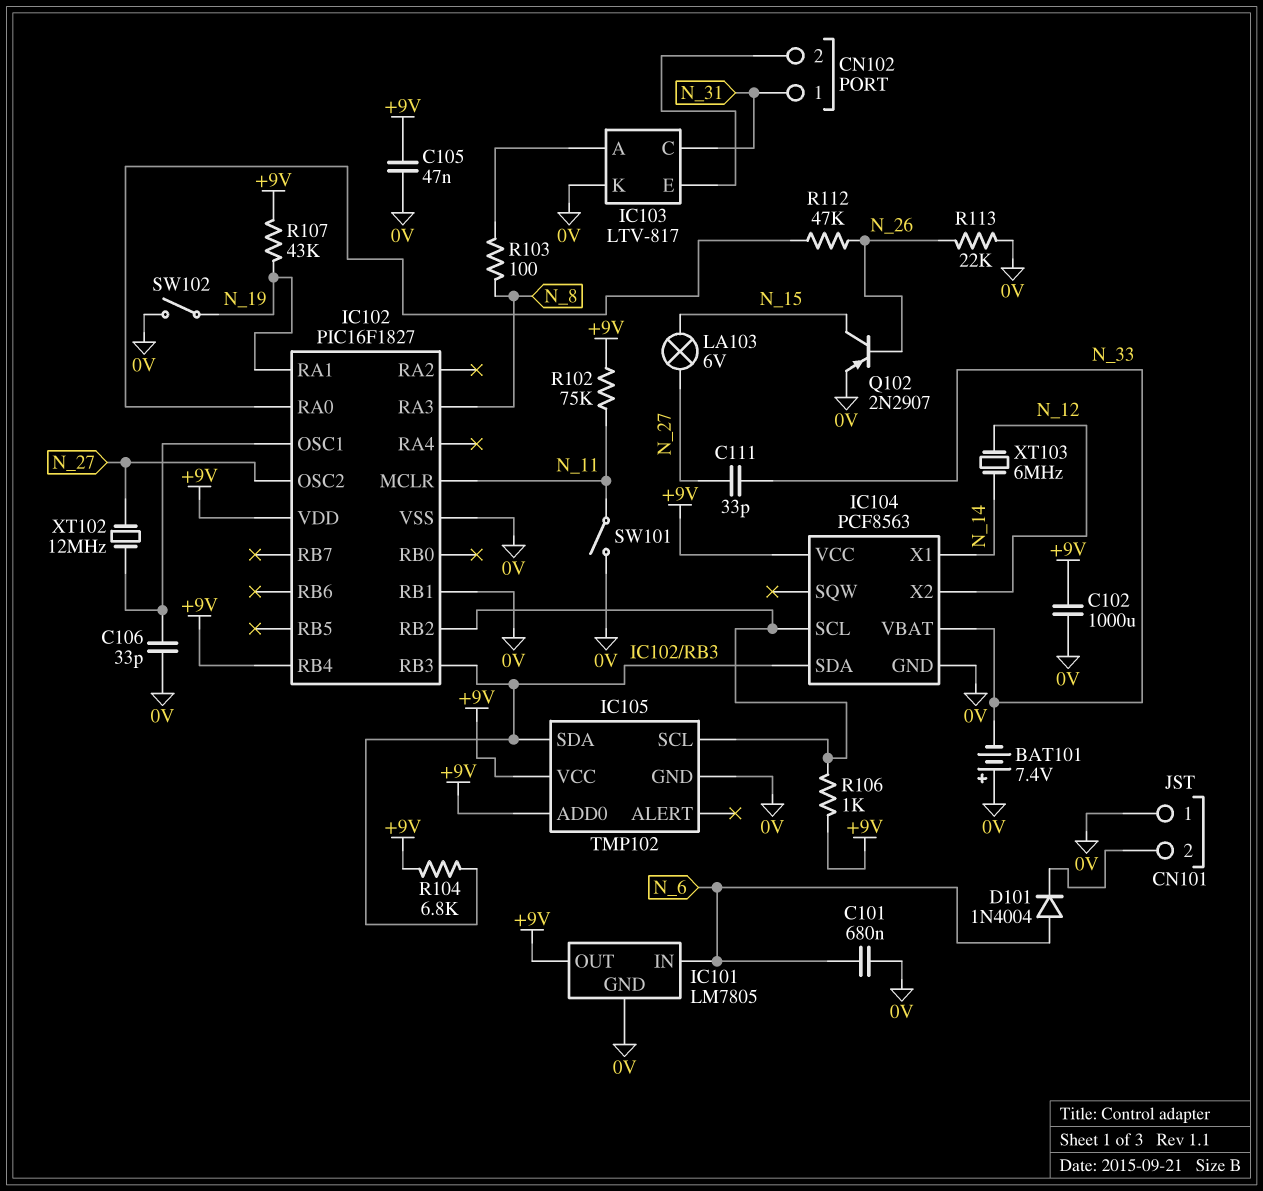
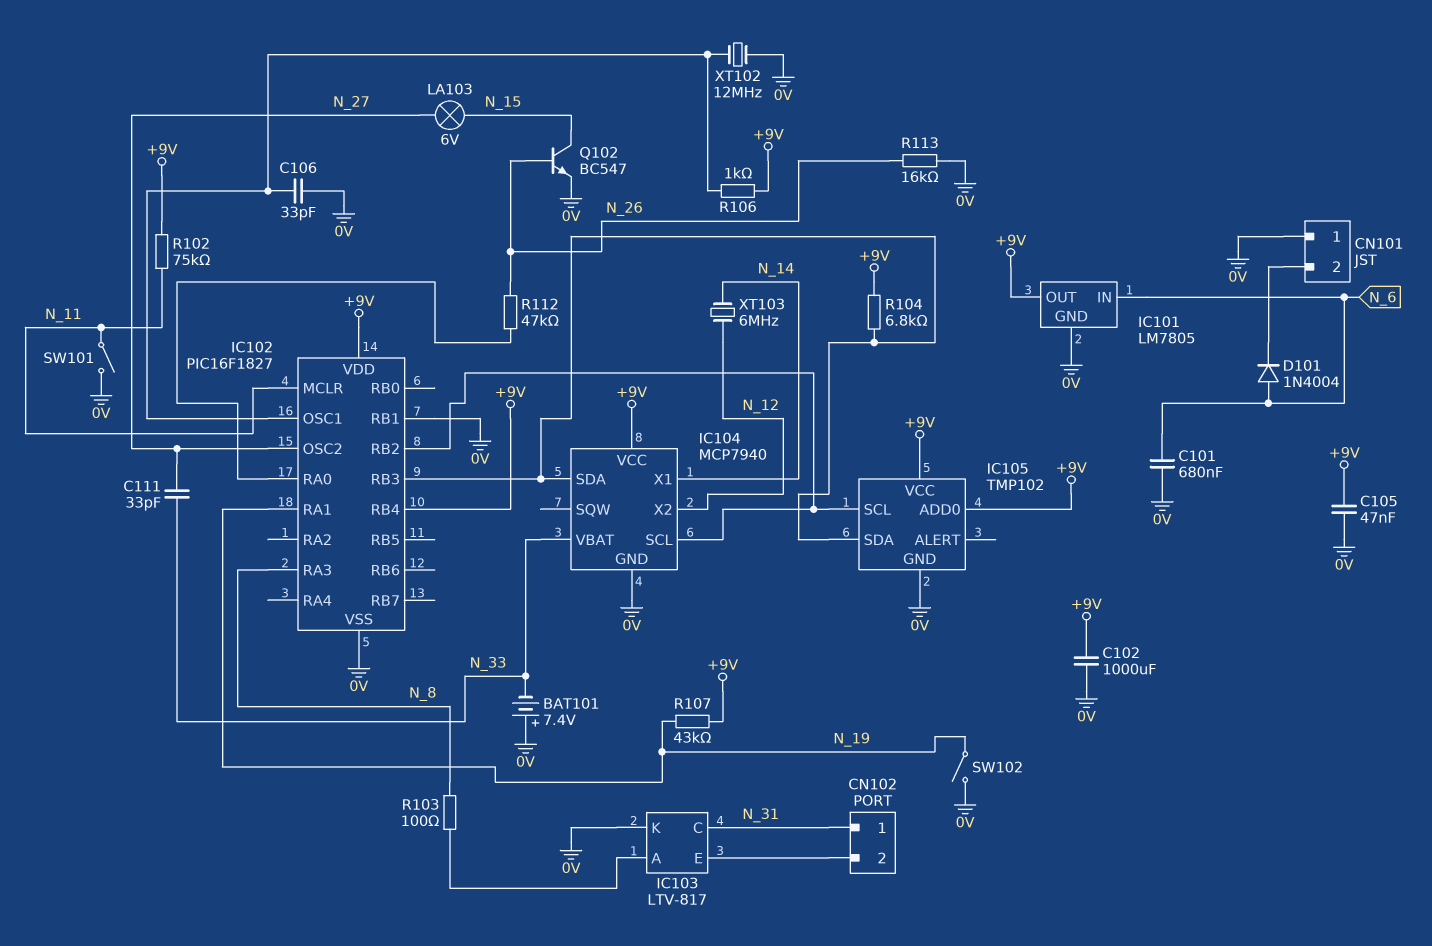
IC104: PCF8563 -> MCP7940
Q102: PNP 2N2907 (B N_26, C N_15, E 0V) -> NPN BC547 (B N_26, C N_15, E 0V)
R106: 1k (+9V, IC102/RB2) -> 1k (+9V, IC102/OSC1)
R113: 22k (0V, N_26) -> 16k (0V, N_26)
XT102: 12MHz (IC102/OSC1, N_27) -> 12MHz (0V, IC102/OSC1)

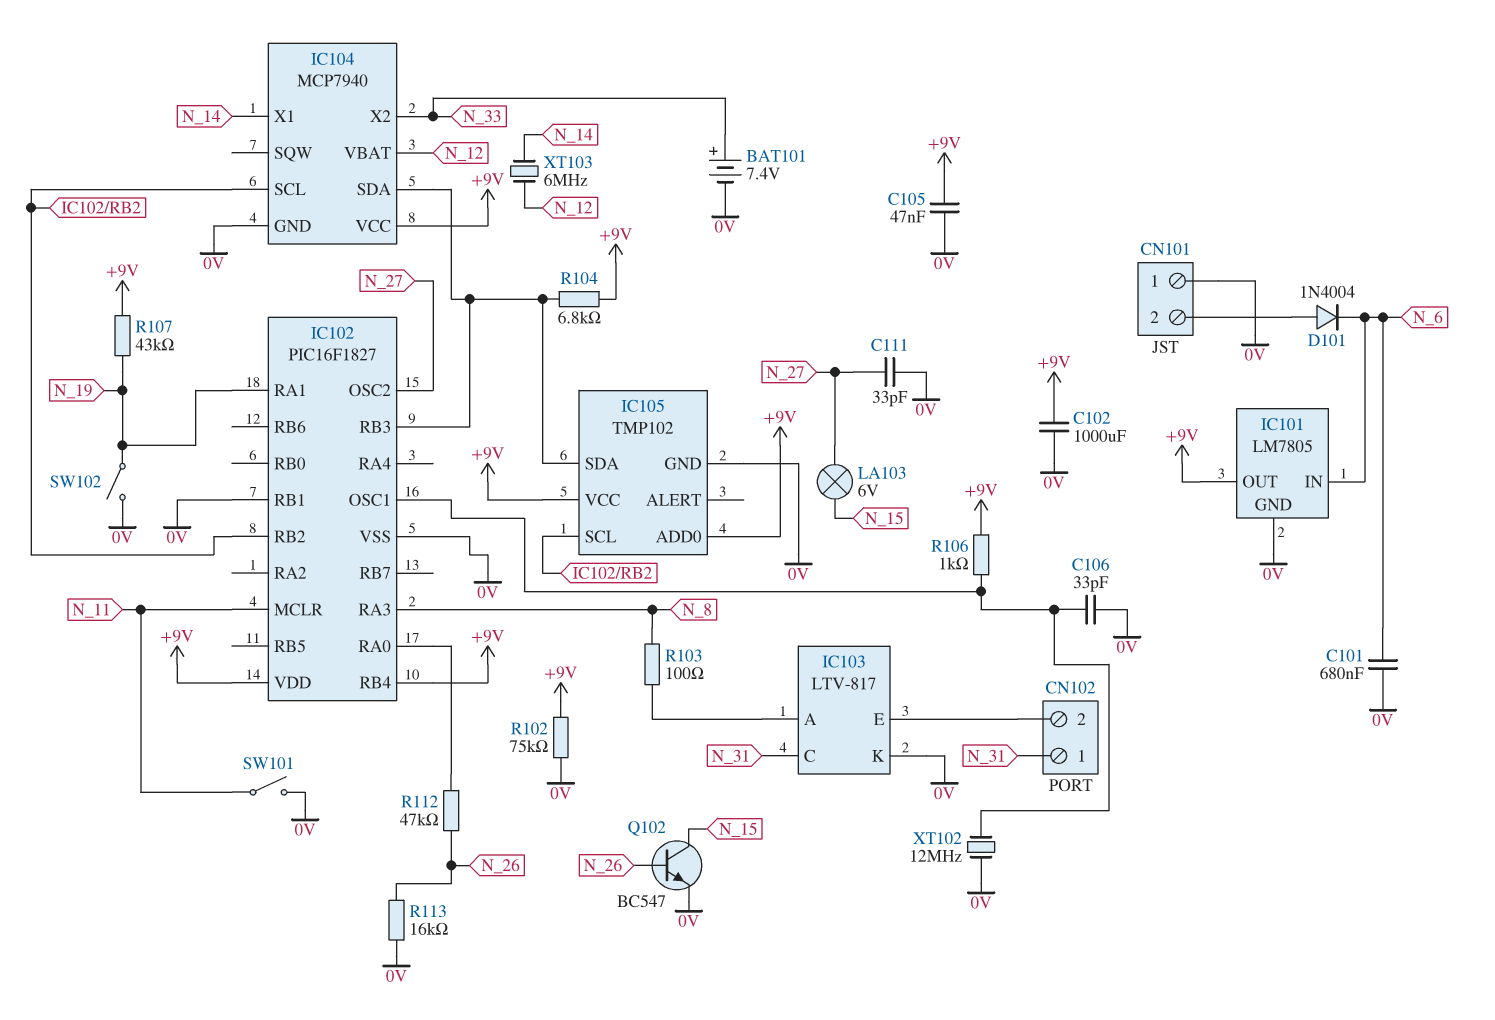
BAT101: 7.4V (plus 0V, minus N_33) -> 7.4V (plus N_33, minus 0V)
C111: 33pF (N_27, N_33) -> 33pF (0V, N_27)
D101: diode 1N4004 (A N_6, K CN101/2) -> diode 1N4004 (A CN101/2, K N_6)
IC104 pin VBAT: N_33 -> N_12
IC104 pin X2: N_12 -> N_33
R102: 75k (+9V, N_11) -> 75k (+9V, 0V)

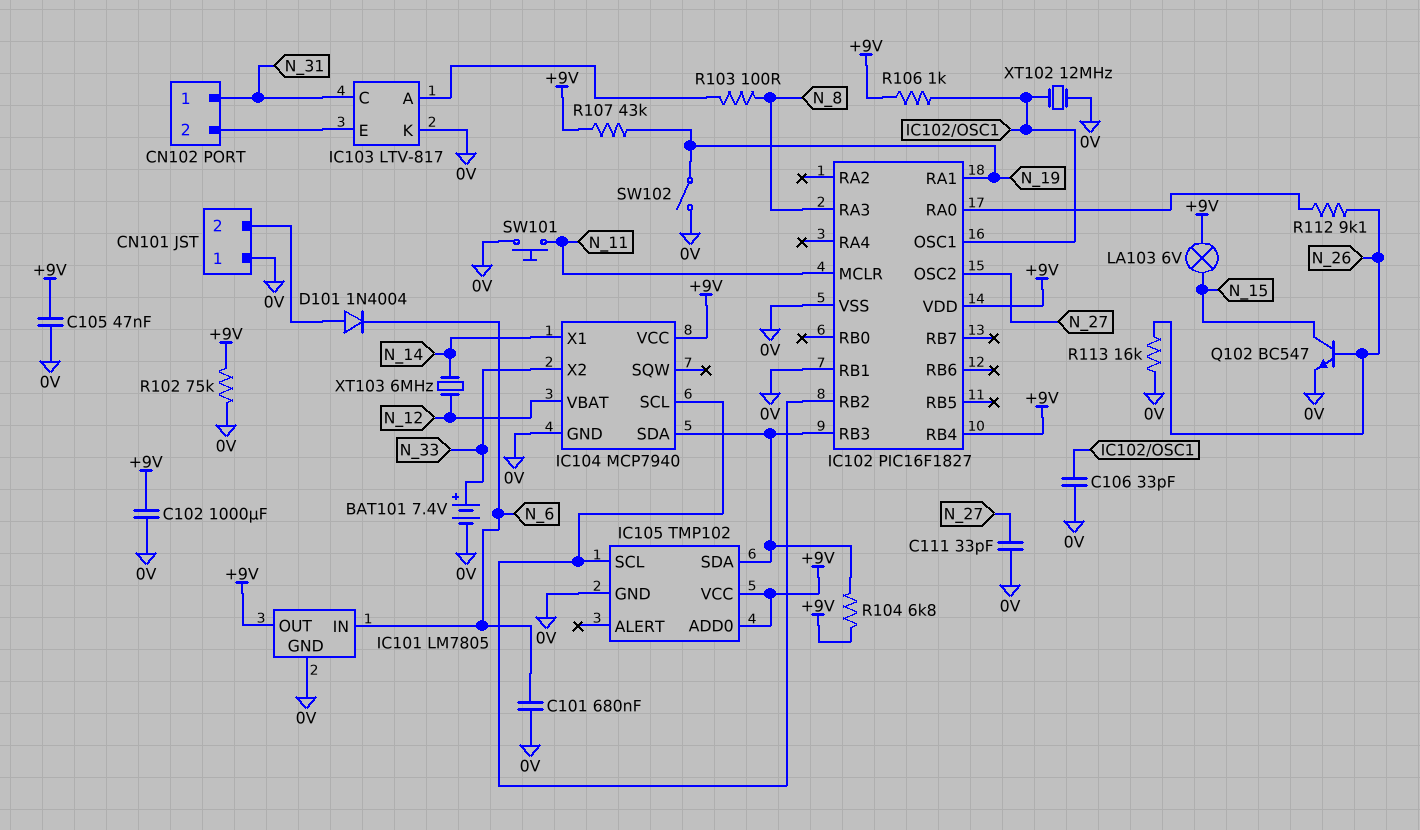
LA103: lamp 6V (N_15, N_27) -> lamp 6V (+9V, N_15)
R112: 47k (IC102/RA0, N_26) -> 9.1k (IC102/RA0, N_26)
SW101: switch (0V, N_11) -> button (0V, N_11)

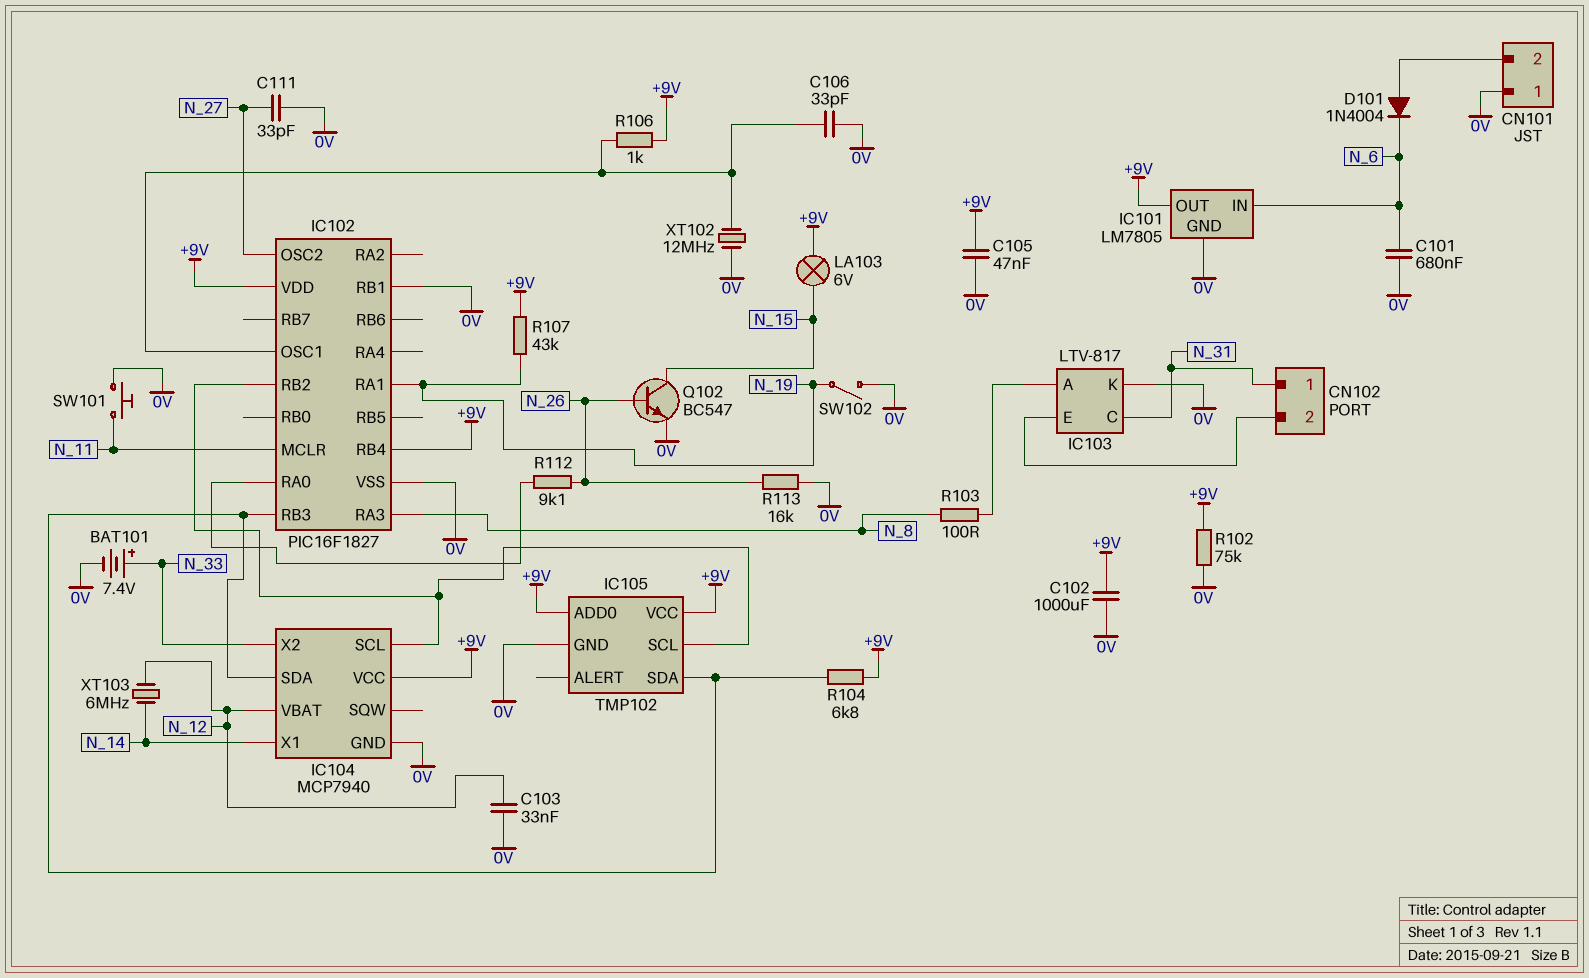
C103: none -> 33nF (0V, N_12)

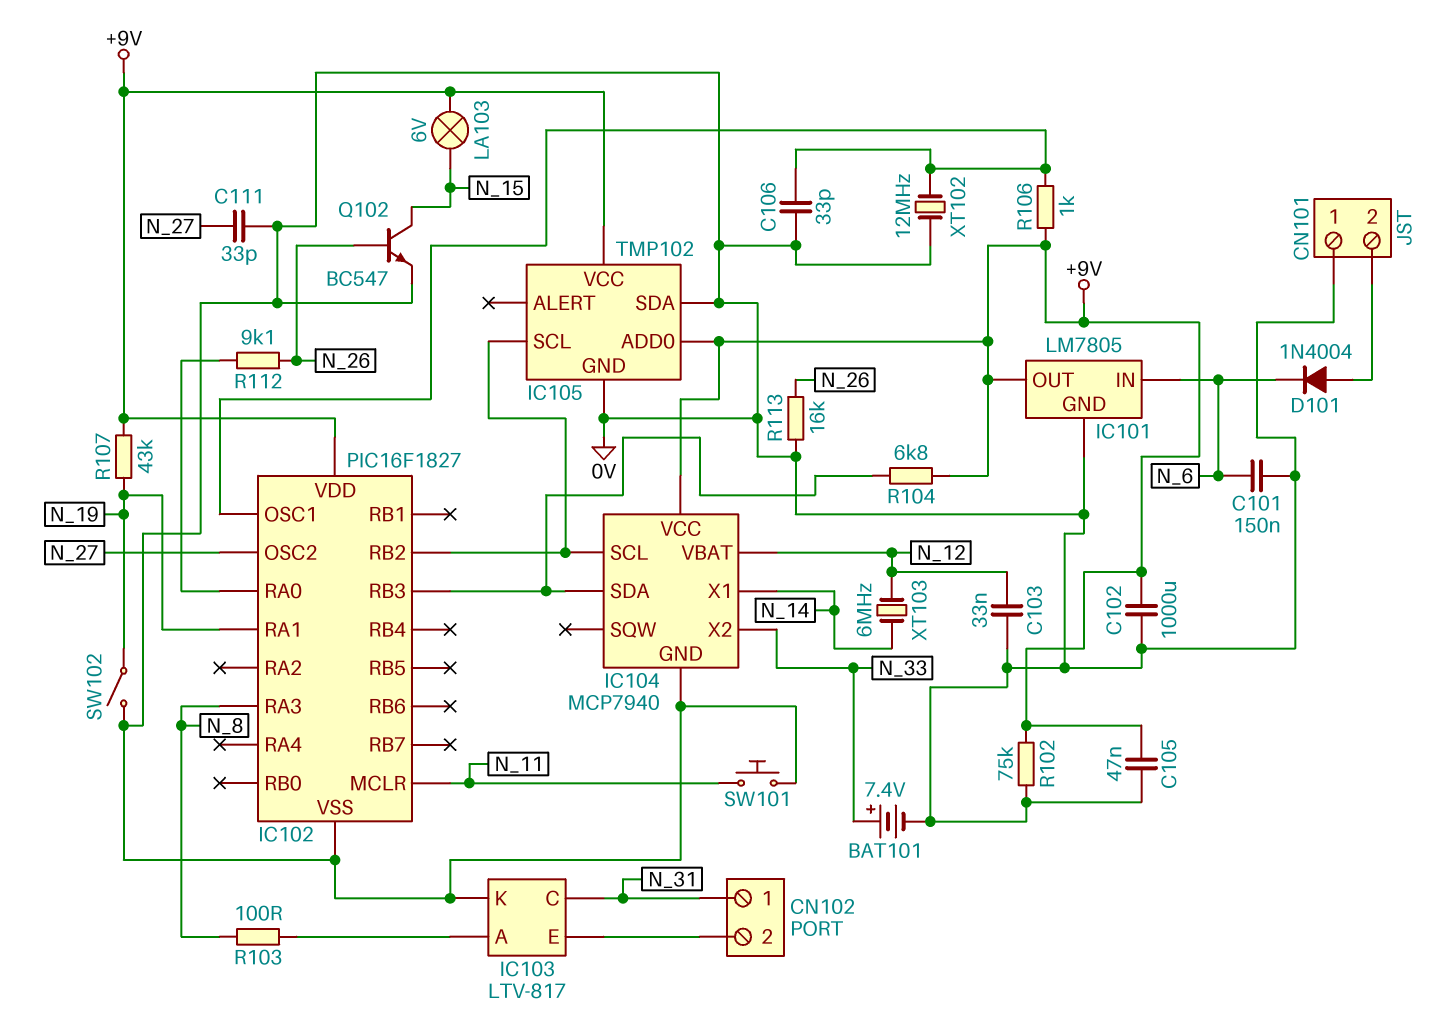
C101: 680nF (0V, N_6) -> 150nF (0V, N_6)
IC102 pin RB1: 0V -> none
IC102 pin RB4: +9V -> none
IC105 pin SDA: IC102/RB3 -> 0V

